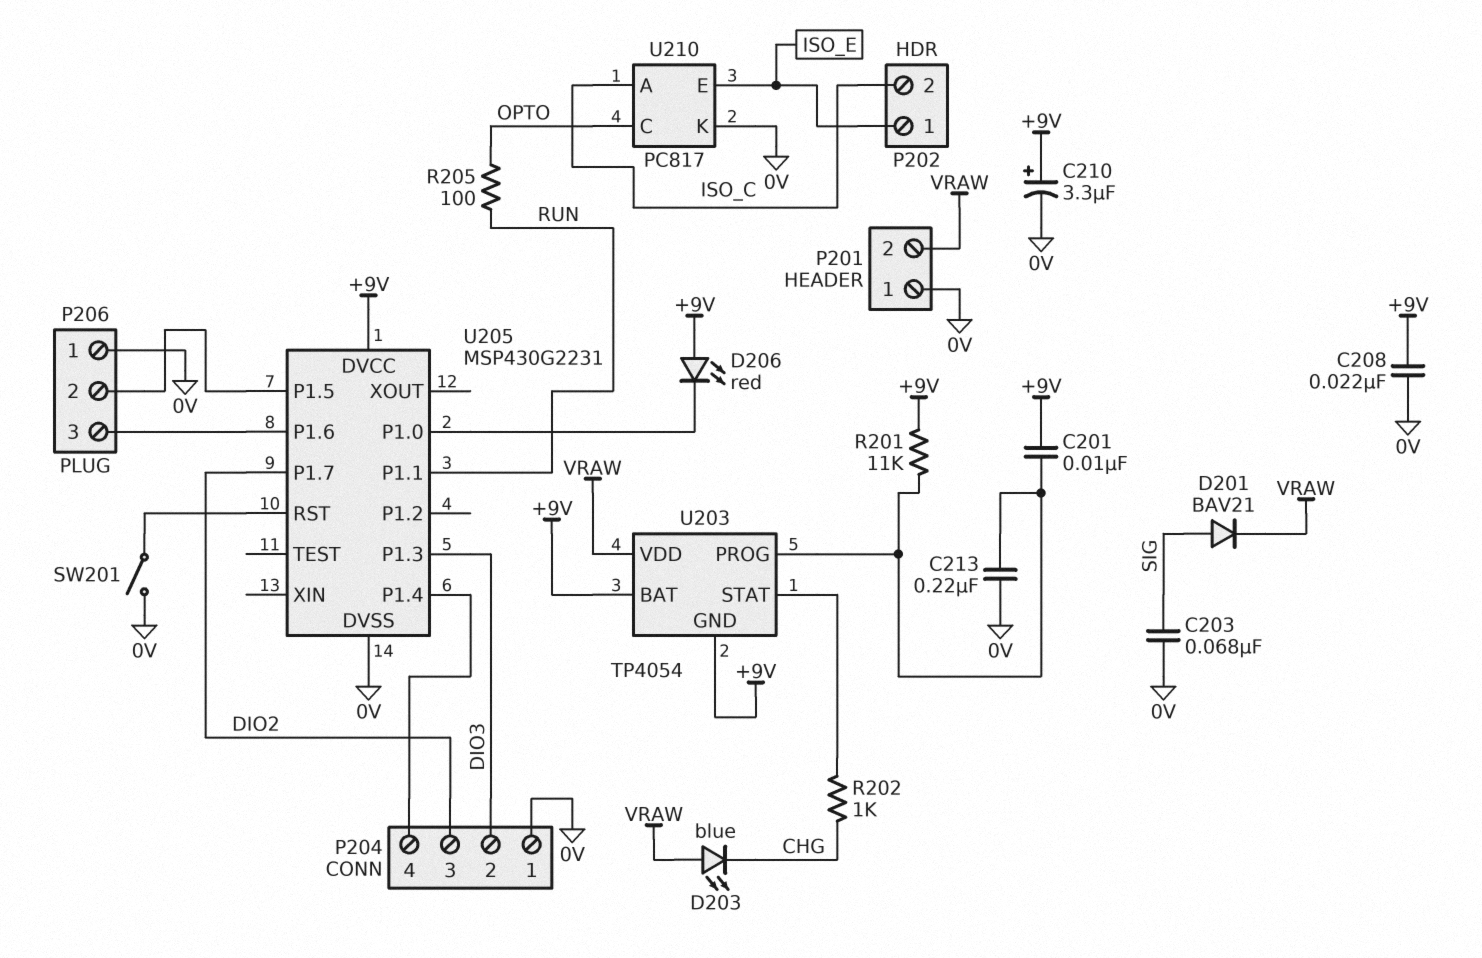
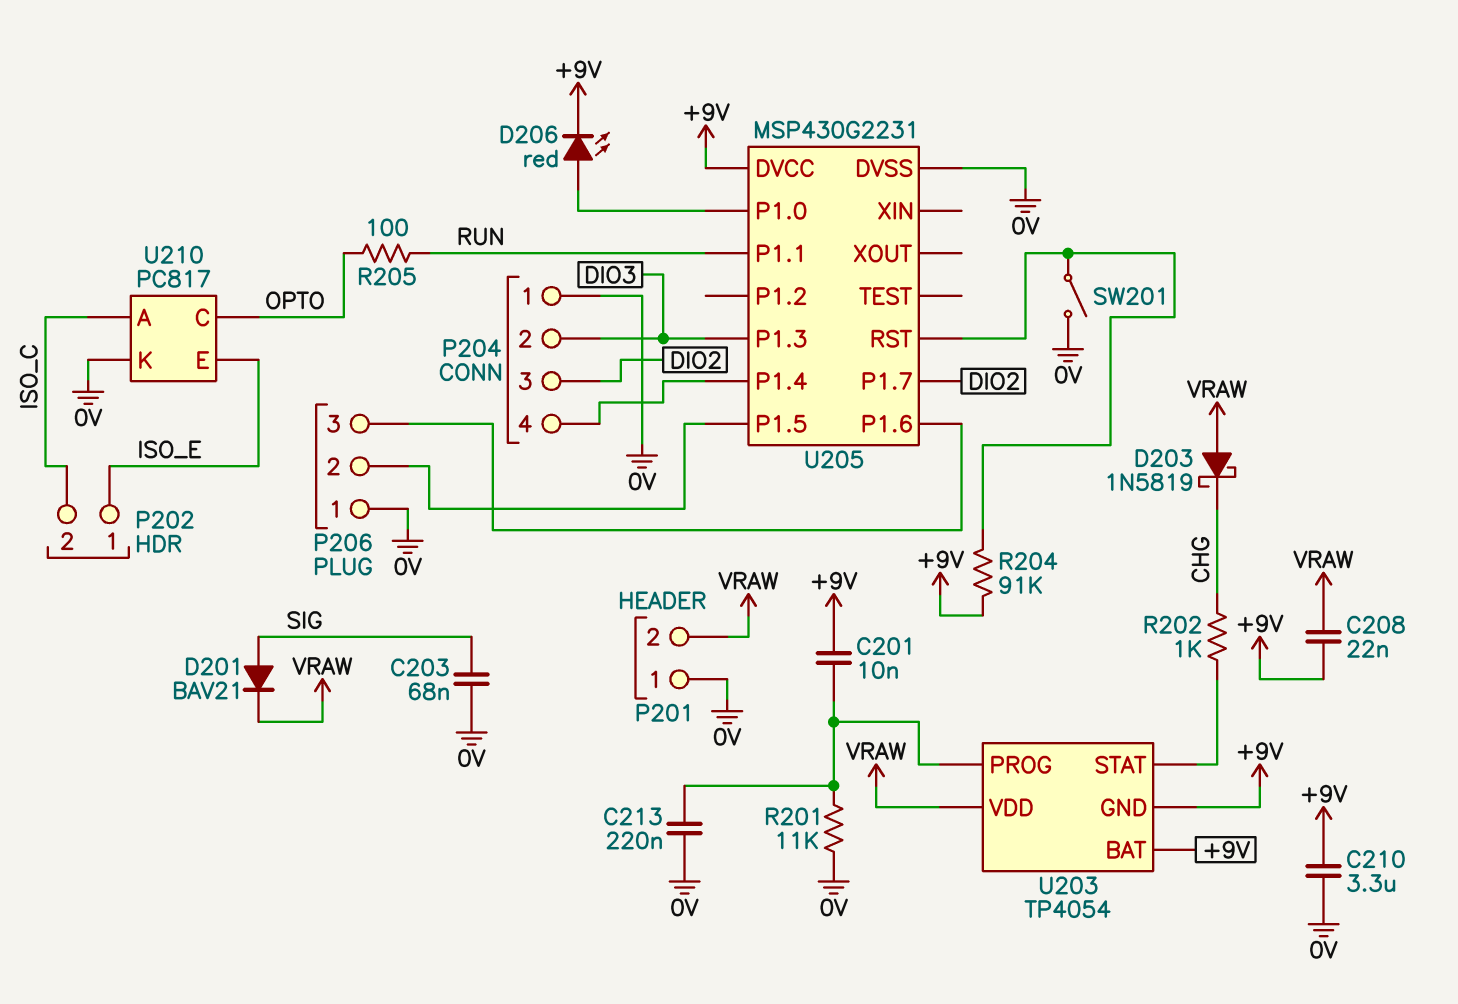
C208: 22nF (+9V, 0V) -> 22nF (+9V, VRAW)
C210: 3.3uF (plus +9V, minus 0V) -> 3.3uF (+9V, 0V)
D203: LED blue (A VRAW, K CHG) -> schottky 1N5819 (A VRAW, K CHG)
D206: LED red (A +9V, K U205/P1.0) -> LED red (A U205/P1.0, K +9V)
R201: 11k (+9V, U203/PROG) -> 11k (0V, U203/PROG)
R204: none -> 91k (+9V, U205/RST)

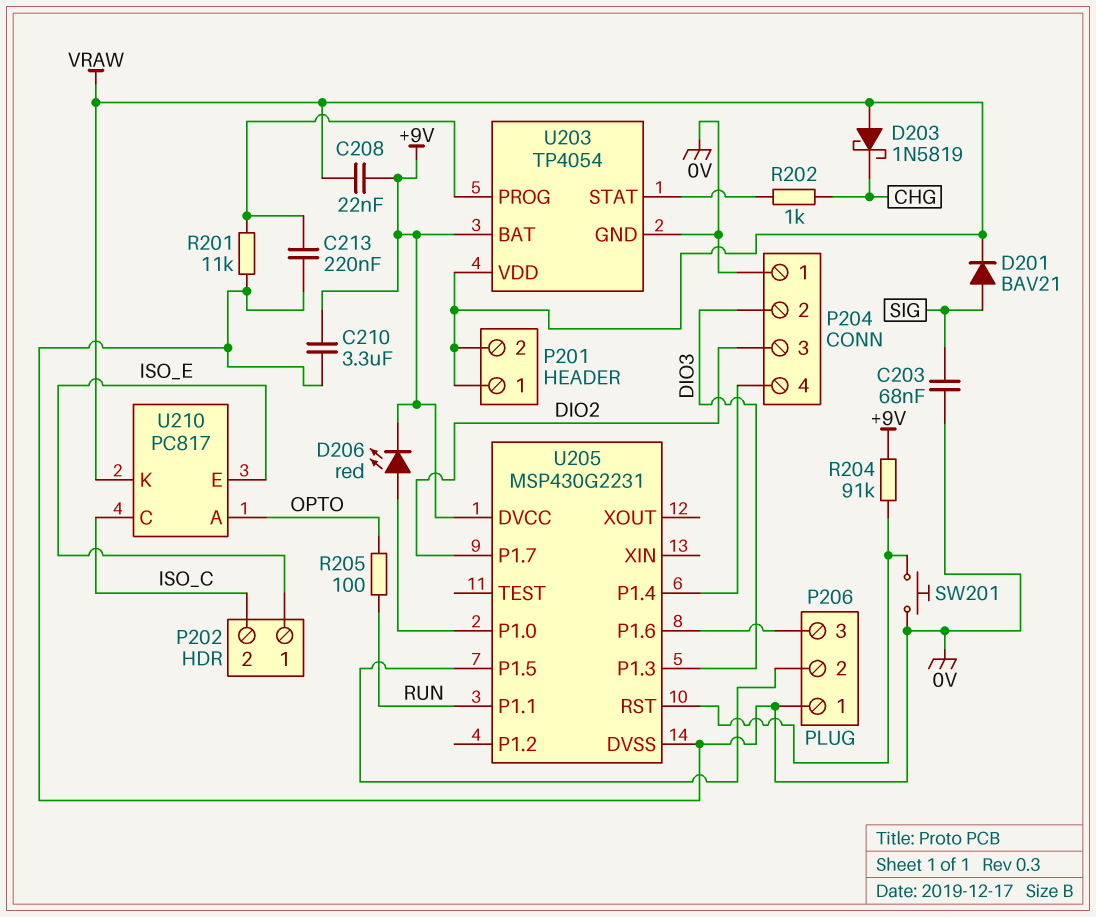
C201: 10nF (+9V, U203/PROG) -> none
P201 pin 1: 0V -> VRAW
SW201: switch (0V, U205/RST) -> button (0V, U205/RST)
U203 pin GND: +9V -> 0V
U210 pin A: ISO_C -> OPTO
U210 pin C: OPTO -> ISO_C
U210 pin K: 0V -> VRAW

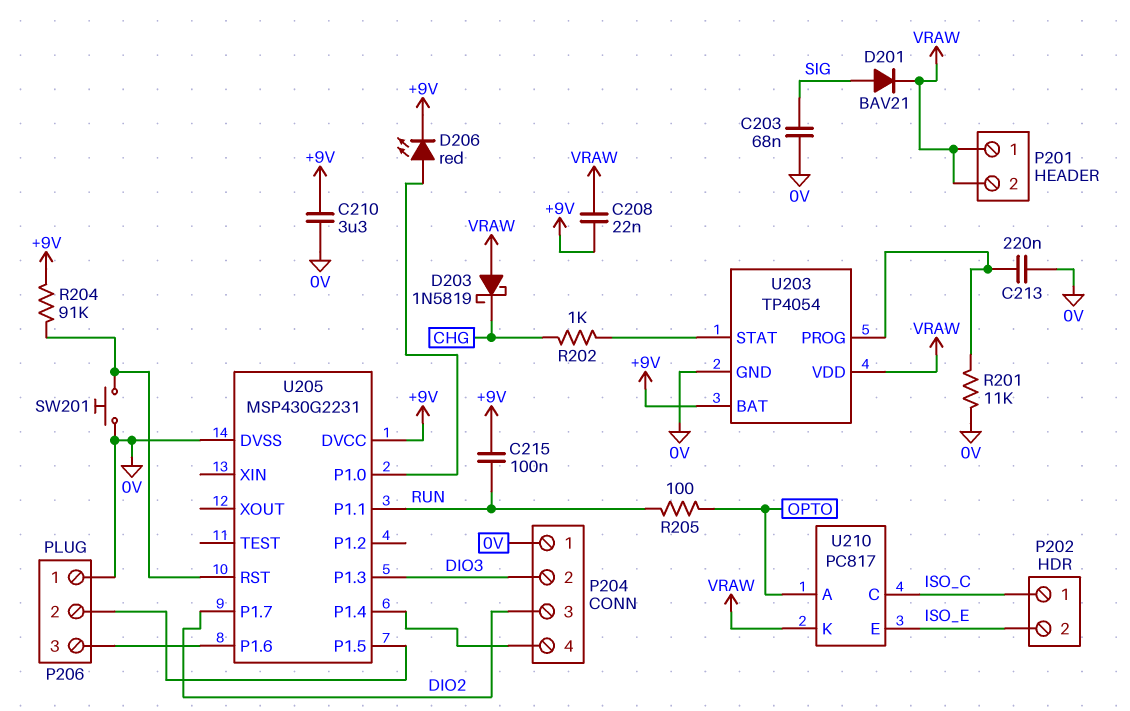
C215: none -> 100nF (+9V, RUN)
P202 pin 1: ISO_E -> ISO_C
P202 pin 2: ISO_C -> ISO_E

